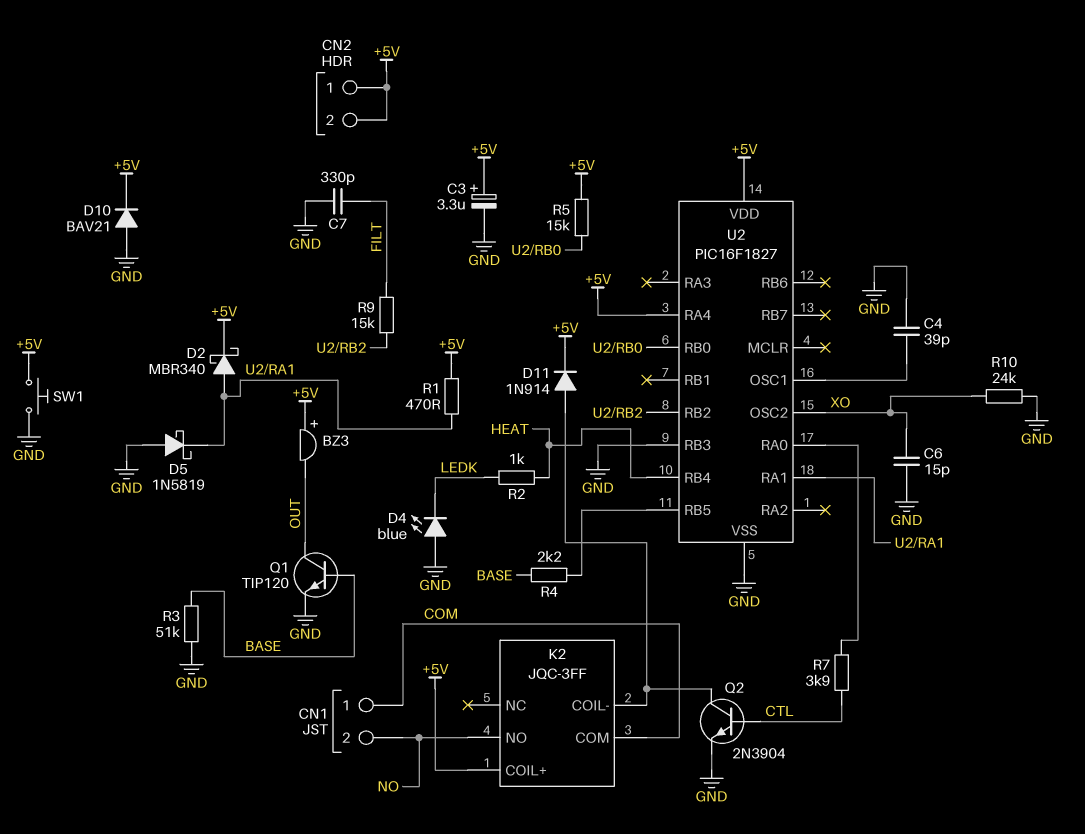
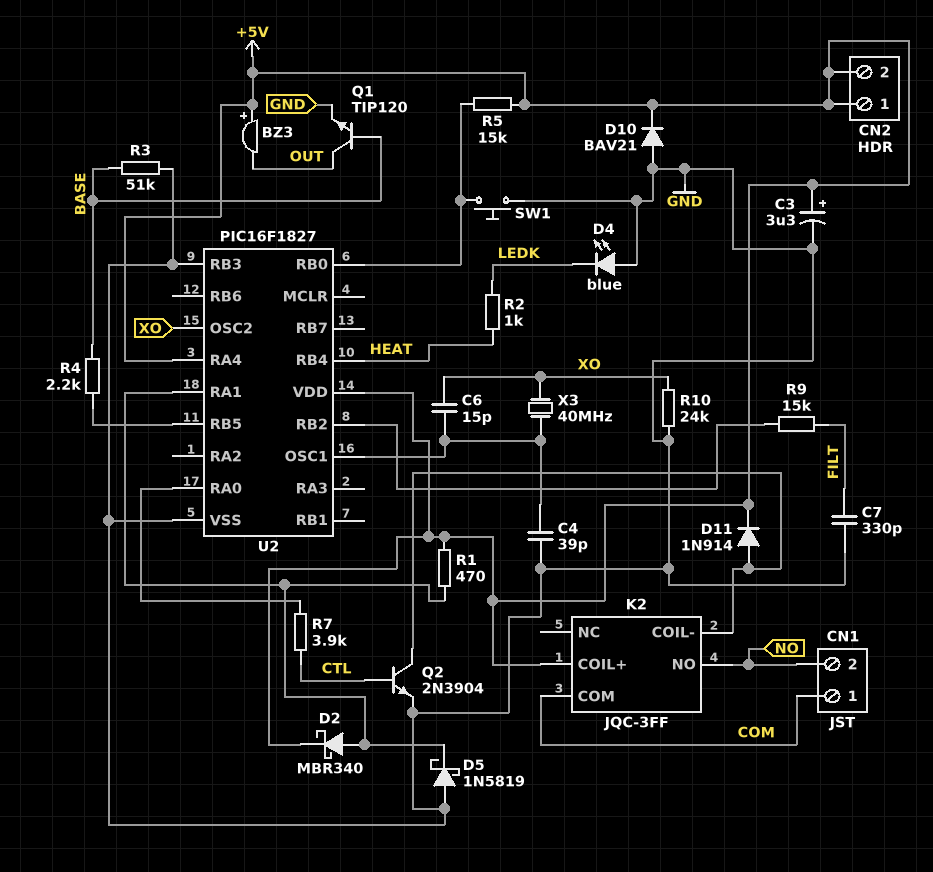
C6: 15pF (GND, XO) -> 15pF (U2/OSC1, XO)
SW1: button (+5V, GND) -> button (GND, U2/RB0)
X3: none -> 40MHz (U2/OSC1, XO)

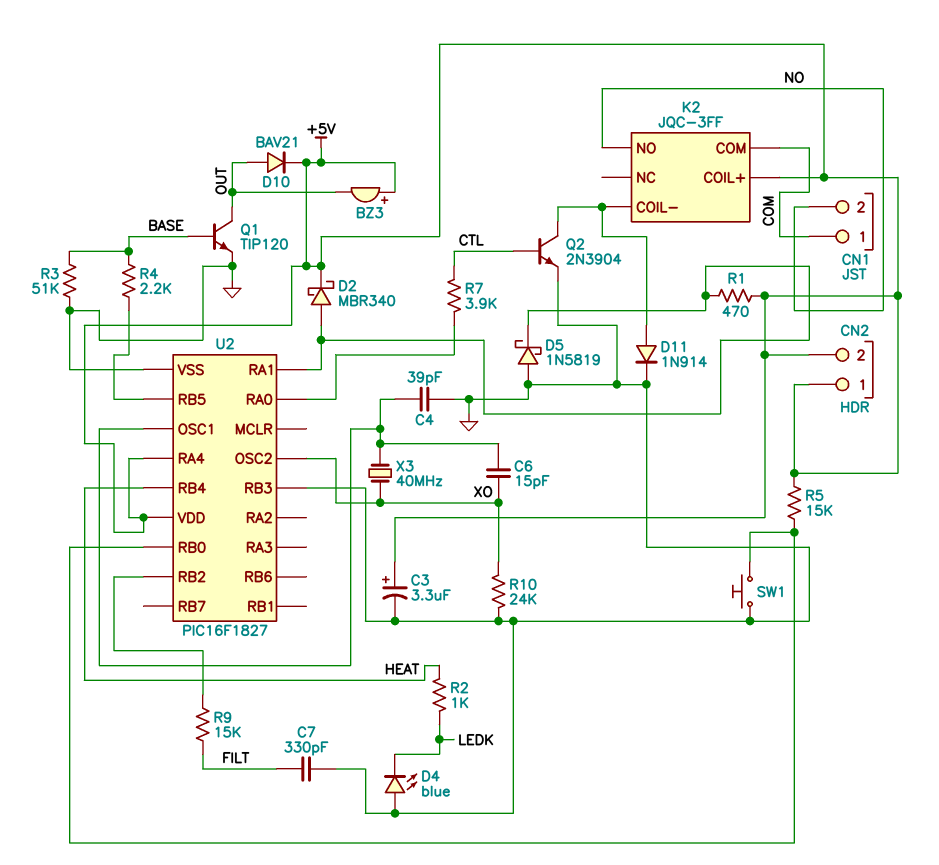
D10: diode BAV21 (A GND, K +5V) -> diode BAV21 (A OUT, K +5V)
D11: diode 1N914 (A K2/COIL-, K +5V) -> diode 1N914 (A K2/COIL-, K GND)

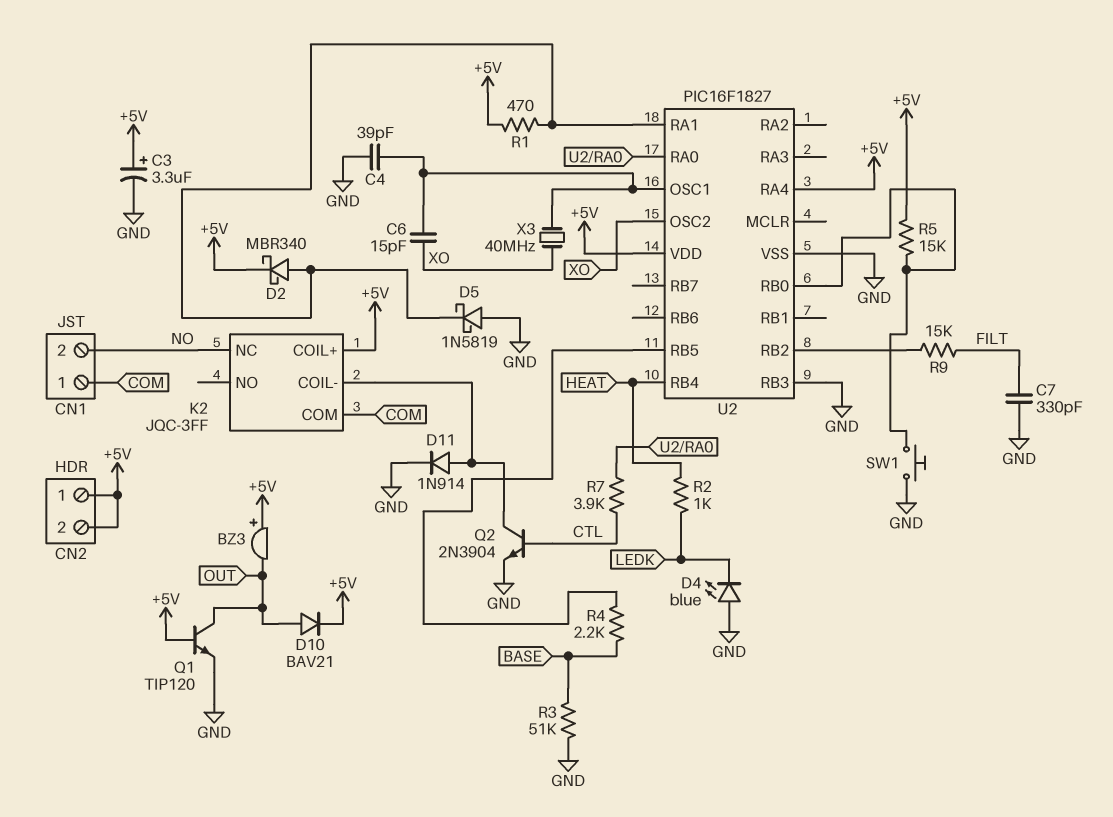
K2 pin NC: none -> NO
K2 pin NO: NO -> none
Q1: NPN TIP120 (B BASE, C OUT, E GND) -> NPN TIP120 (B +5V, C OUT, E GND)
R10: 24k (GND, XO) -> none

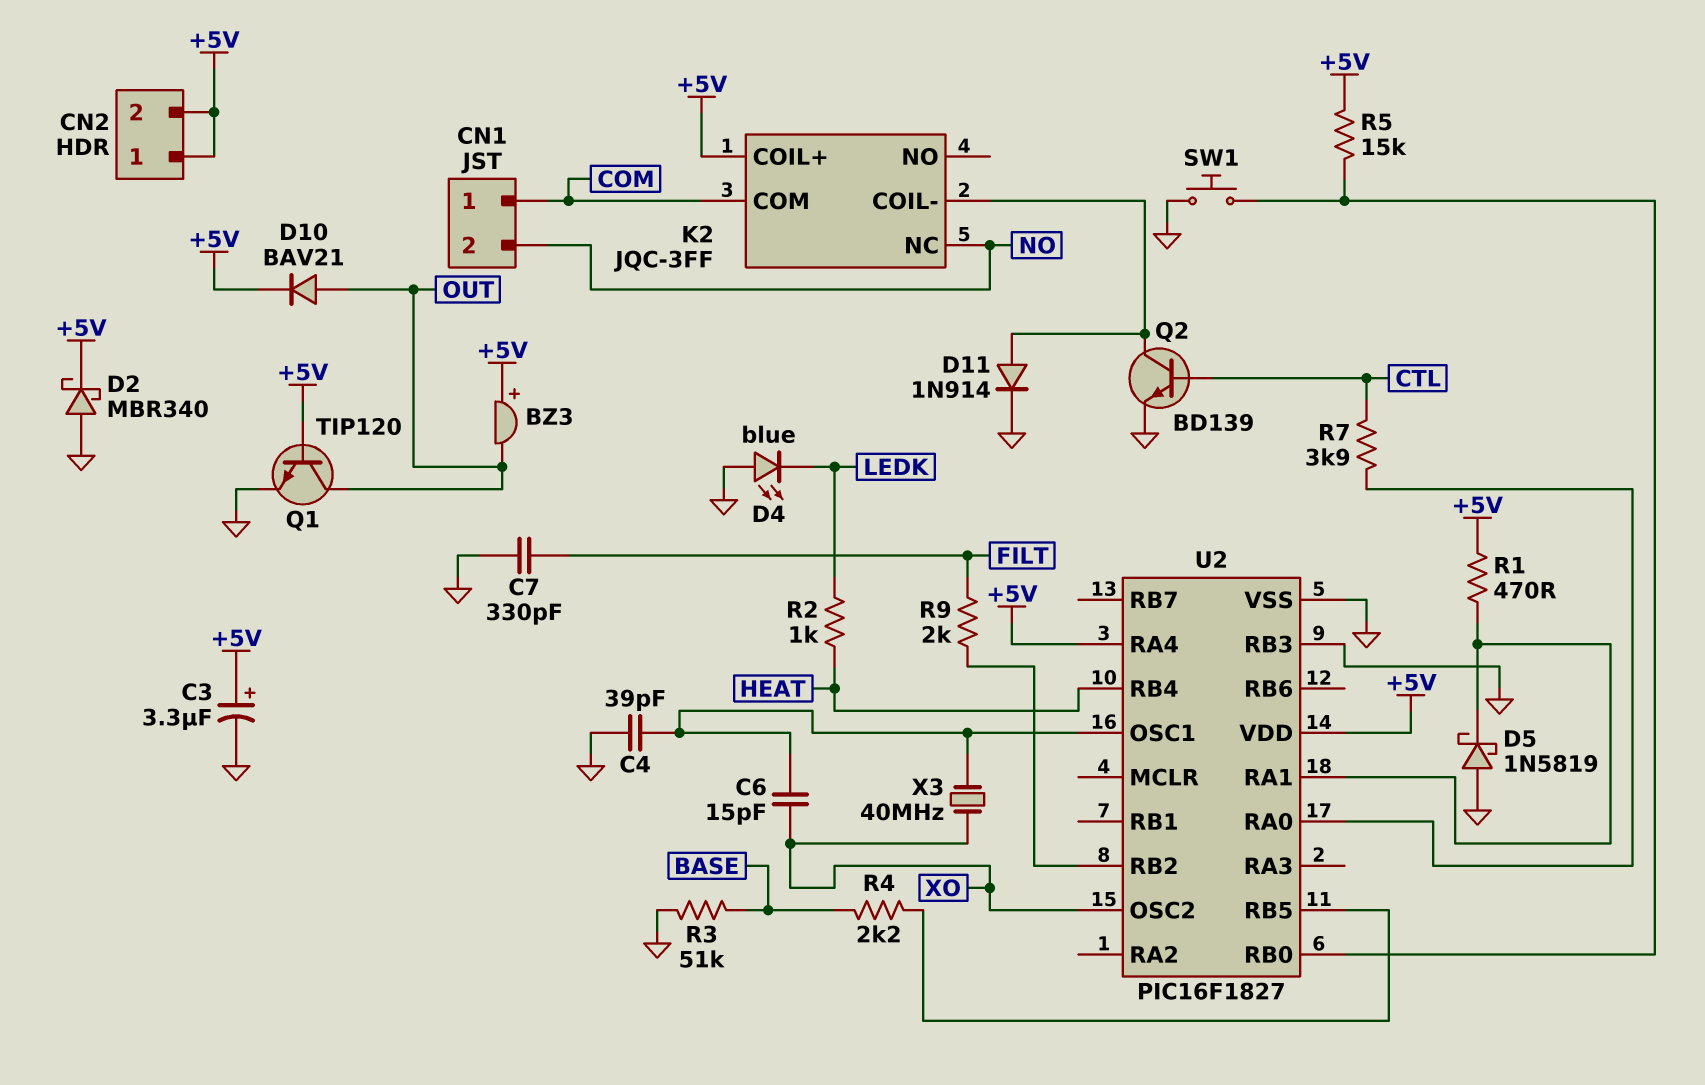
D2: schottky MBR340 (A U2/RA1, K +5V) -> schottky MBR340 (A GND, K +5V)
Q2: NPN 2N3904 (B CTL, C K2/COIL-, E GND) -> NPN BD139 (B CTL, C K2/COIL-, E GND)
R9: 15k (FILT, U2/RB2) -> 2k (FILT, U2/RB2)

